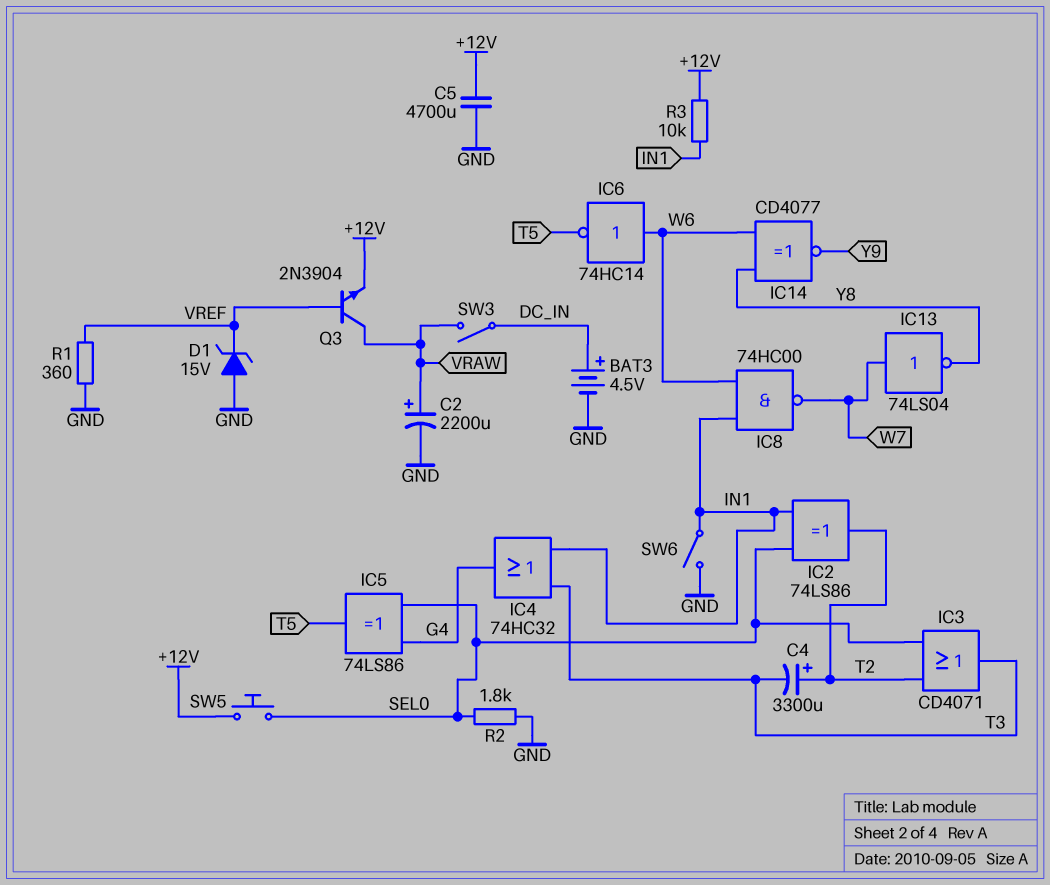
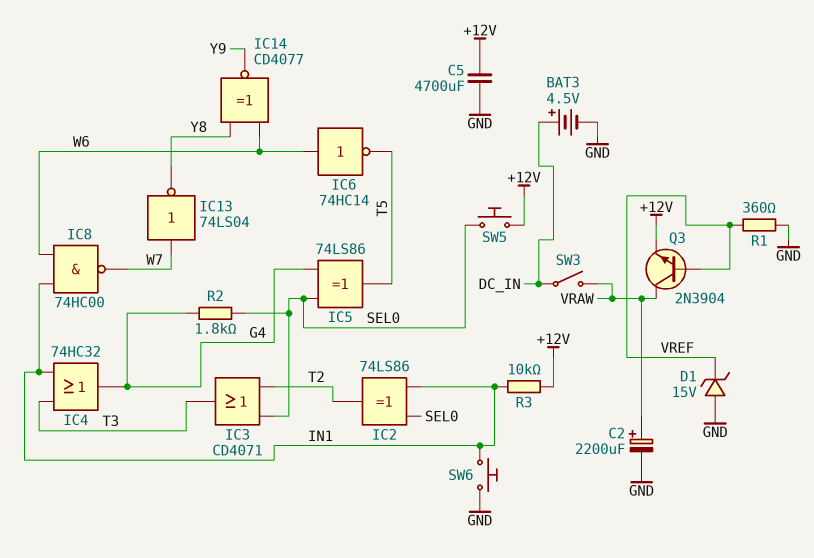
C4: 3300uF (plus T2, minus T3) -> none
R2: 1.8k (GND, SEL0) -> 1.8k (G4, SEL0)
SW6: switch (GND, IN1) -> button (GND, IN1)

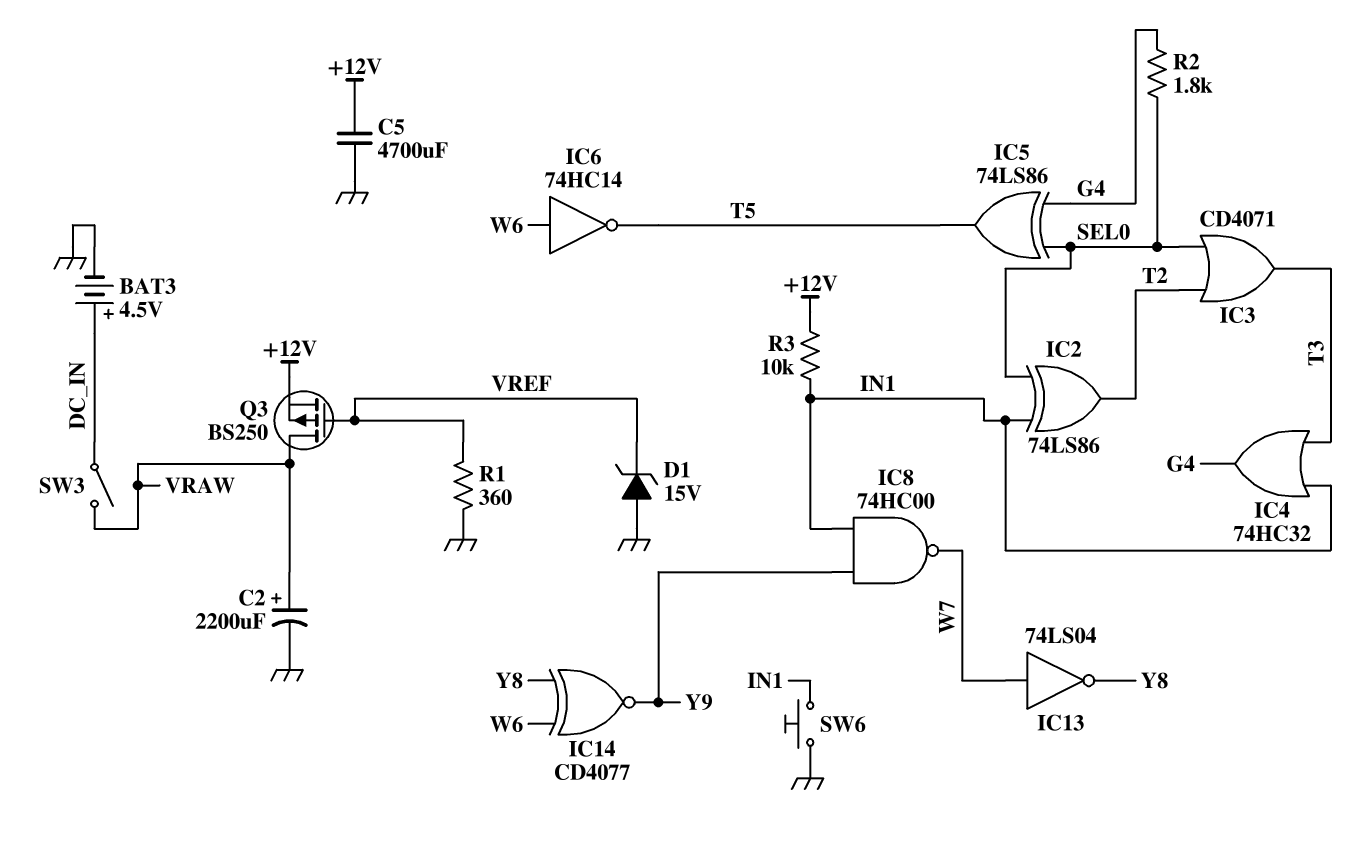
IC8: NAND 74HC00 (in IN1, in W6, out W7) -> NAND 74HC00 (in IN1, in Y9, out W7)
Q3: NPN 2N3904 (B VREF, C VRAW, E +12V) -> PMOS BS250 (G VREF, D VRAW, S +12V)
SW5: button (+12V, SEL0) -> none

